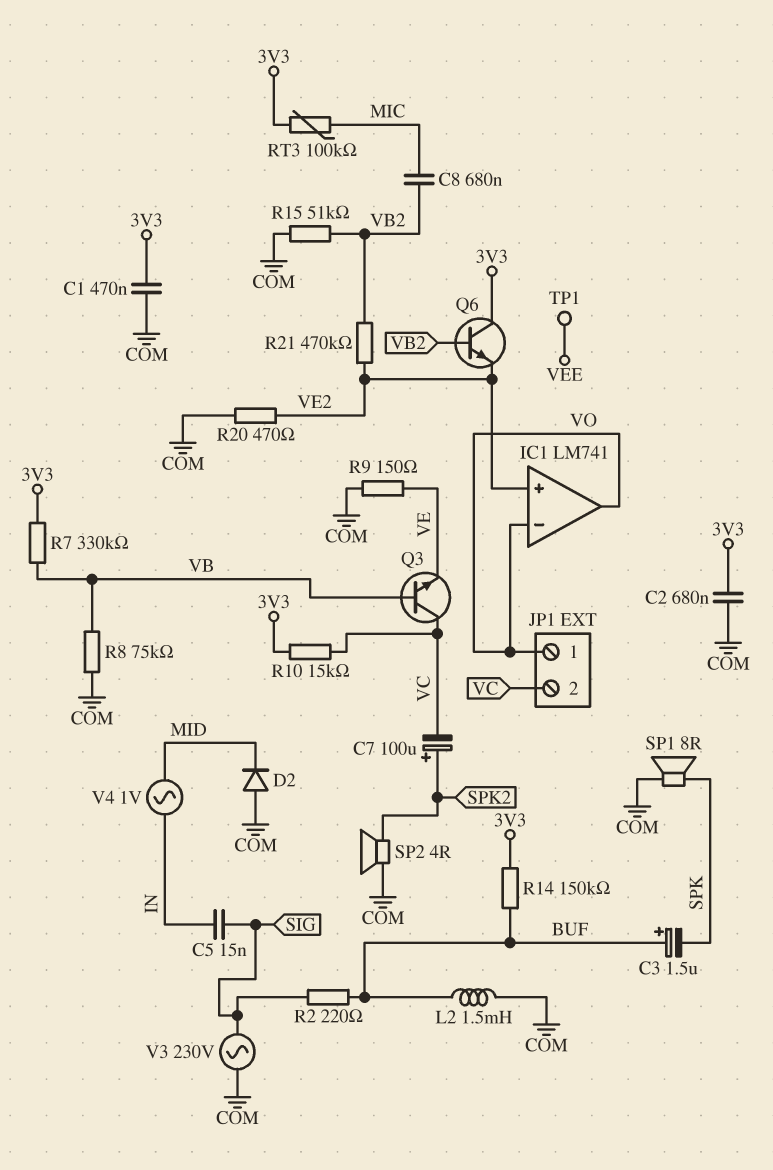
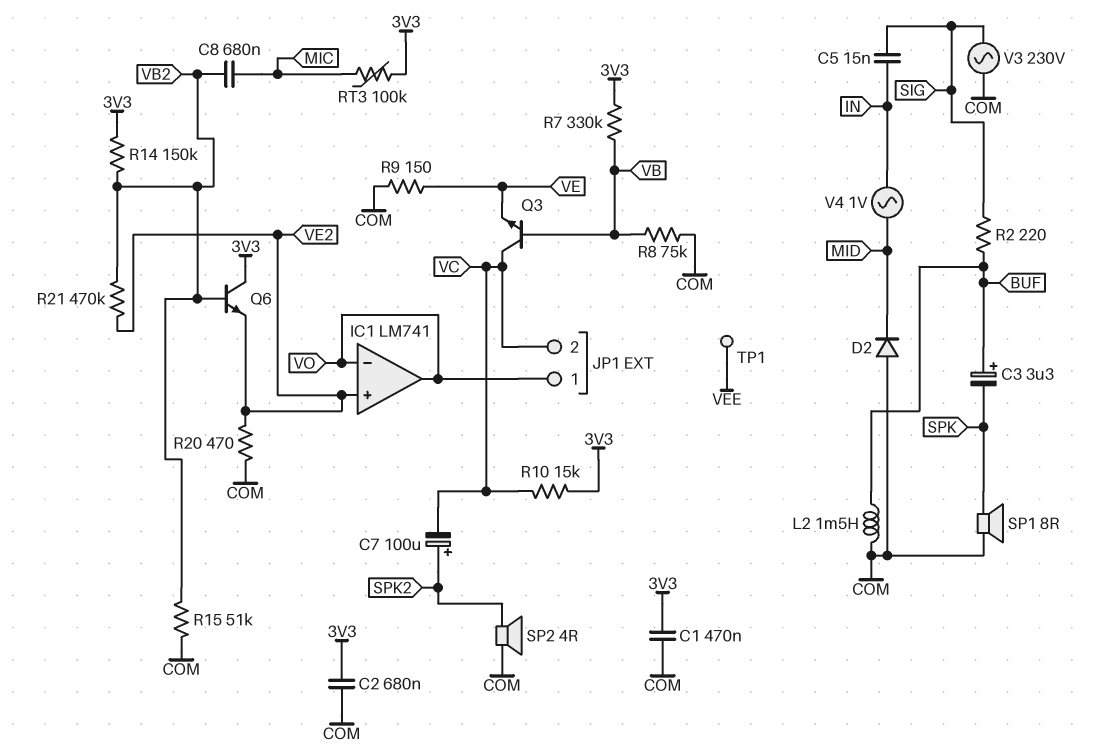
C3: 1.5uF (plus BUF, minus SPK) -> 3.3uF (plus BUF, minus SPK)
R14: 150k (3V3, BUF) -> 150k (3V3, VB2)

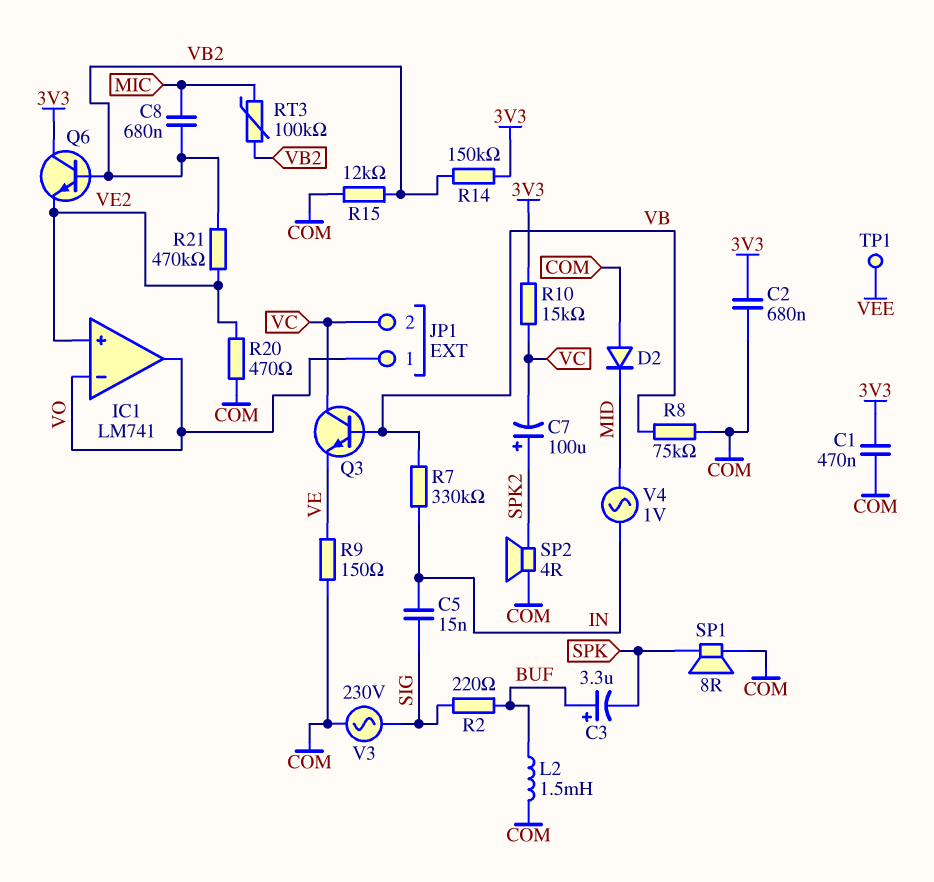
R7: 330k (3V3, VB) -> 330k (IN, VB)
R15: 51k (COM, VB2) -> 12k (COM, VB2)
RT3: 100k (3V3, MIC) -> 100k (MIC, VB2)

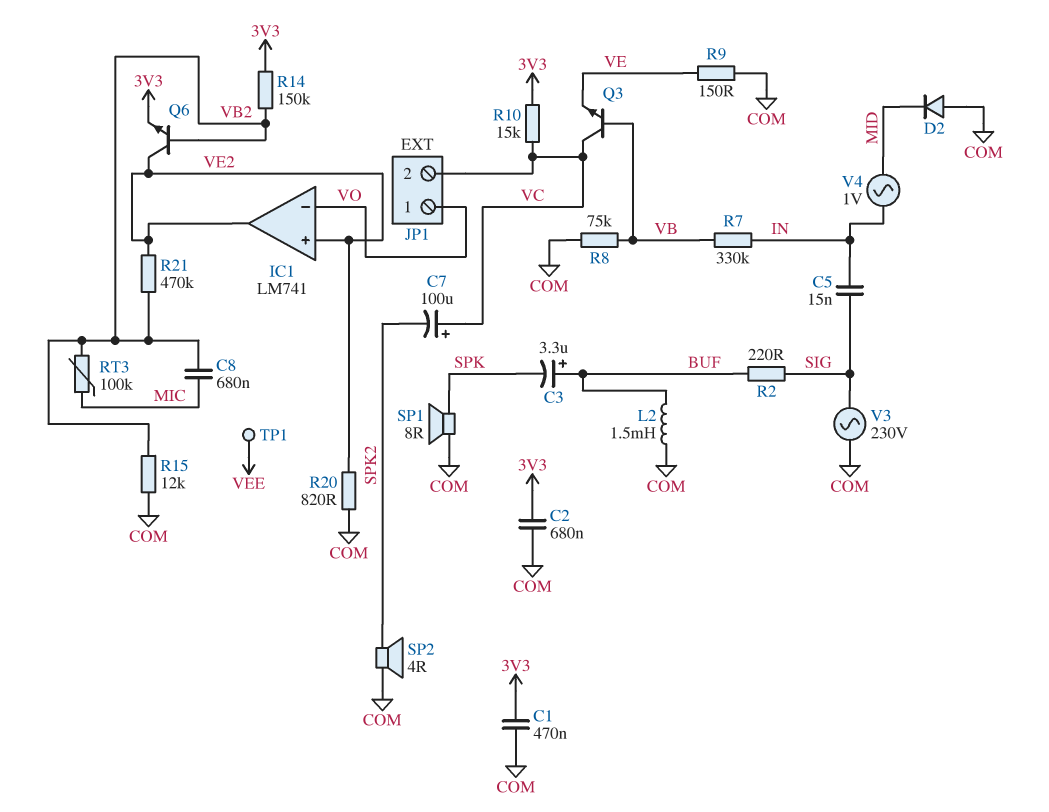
C7: 100uF (plus SPK2, minus VC) -> 100uF (plus VC, minus SPK2)
IC1 pin out: VO -> VE2
Q6: NPN (B VB2, C 3V3, E VE2) -> NPN (B VB2, C VE2, E 3V3)
R20: 470 (COM, VE2) -> 820 (COM, VE2)

